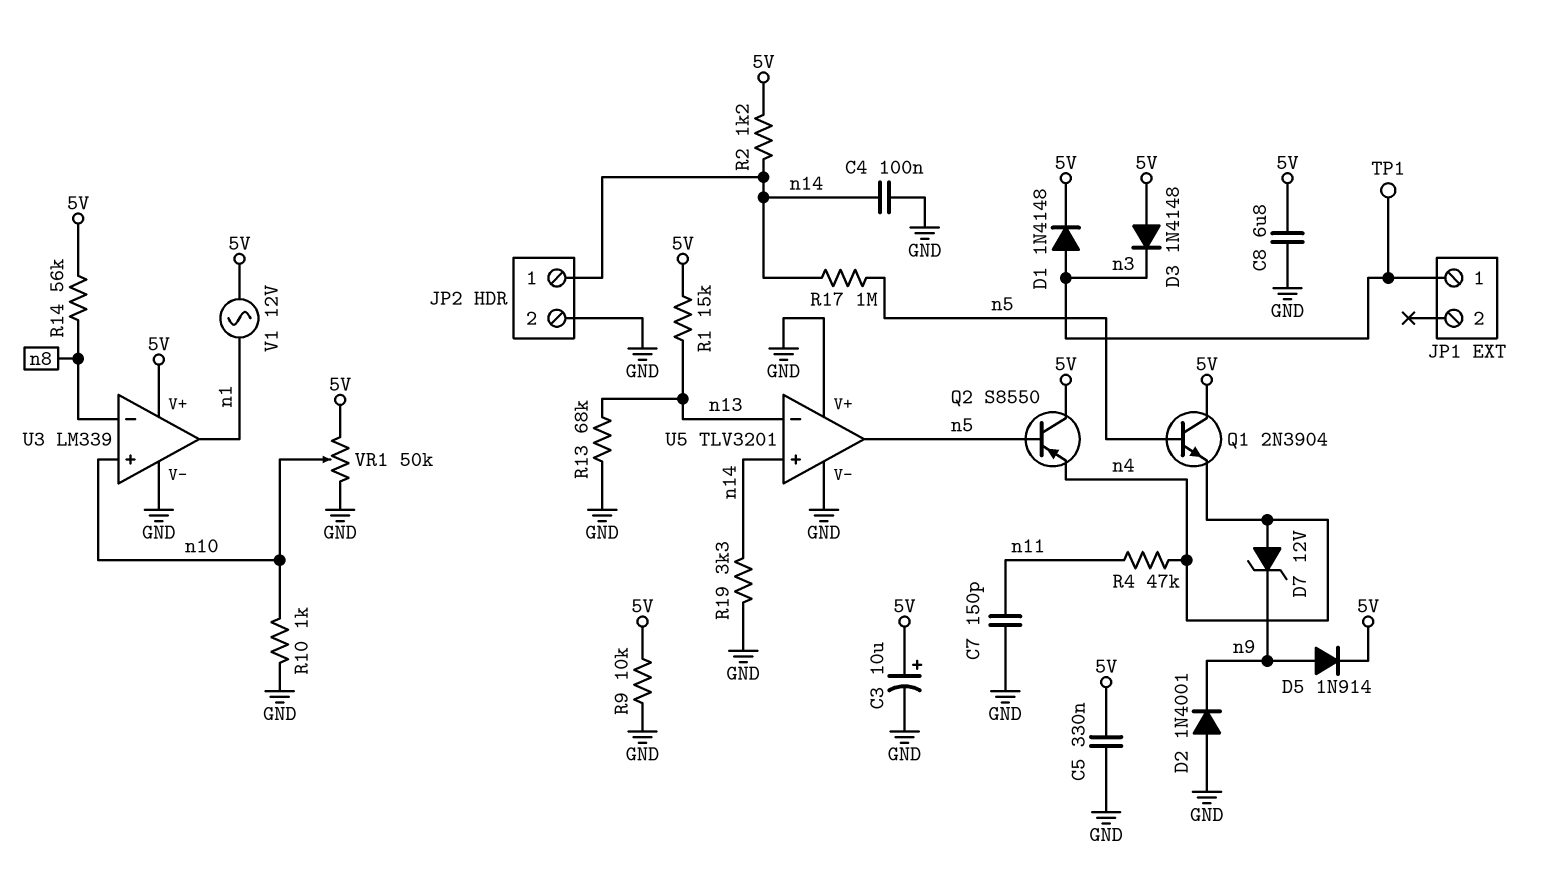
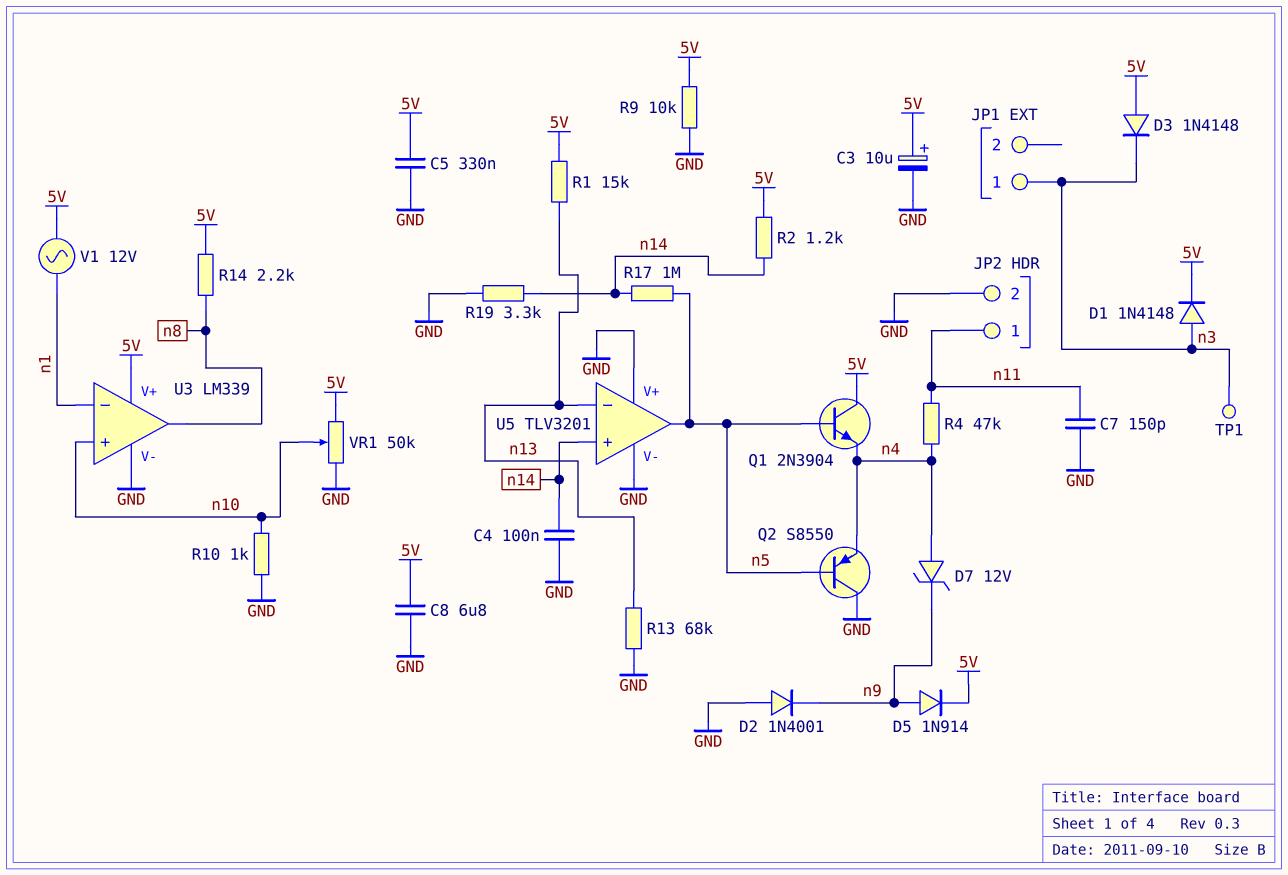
JP2 pin 1: n14 -> n11
Q2: PNP S8550 (B n5, C 5V, E n4) -> PNP S8550 (B n5, C GND, E n4)
R14: 56k (5V, n8) -> 2.2k (5V, n8)
U3 pin in-: n8 -> n1
U3 pin out: n1 -> n8

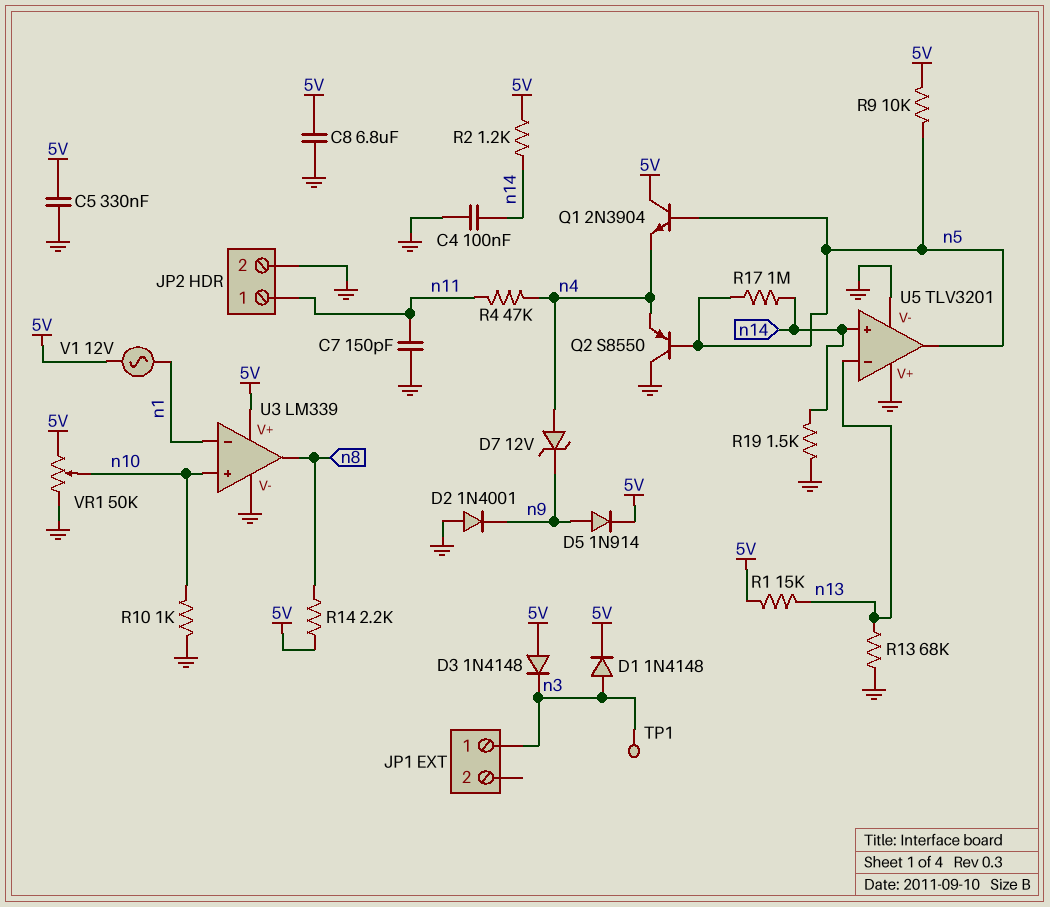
C3: 10uF (plus 5V, minus GND) -> none
R9: 10k (5V, GND) -> 10k (5V, n5)
R19: 3.3k (GND, n14) -> 1.5k (GND, n14)

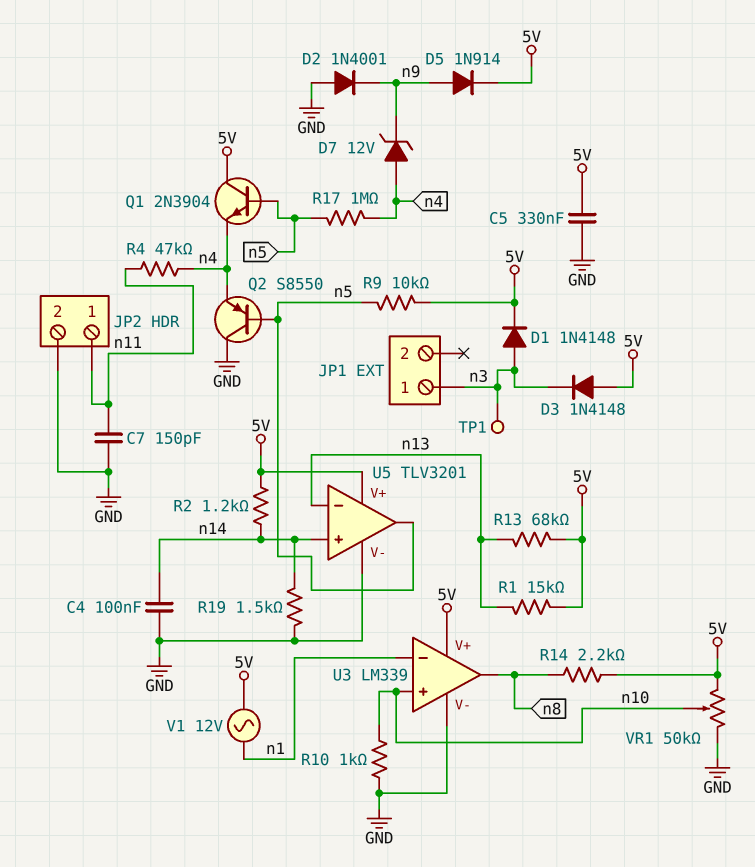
C8: 6.8uF (5V, GND) -> none
R13: 68k (GND, n13) -> 68k (5V, n13)
R17: 1M (n5, n14) -> 1M (n4, n5)
U5 pin V+: GND -> 5V

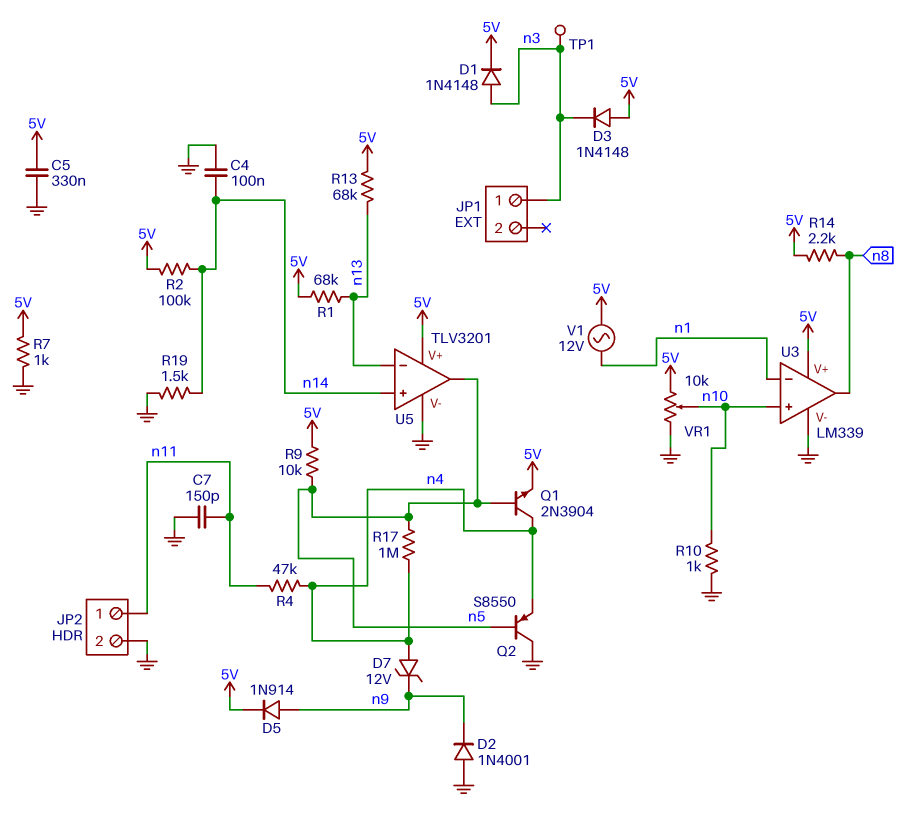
Q1: NPN 2N3904 (B n5, C 5V, E n4) -> NPN 2N3904 (B n5, C n4, E 5V)
R1: 15k (5V, n13) -> 68k (5V, n13)
R2: 1.2k (5V, n14) -> 100k (5V, n14)
R7: none -> 1k (5V, GND)
VR1: 50k (5V, GND, wiper n10) -> 10k (5V, GND, wiper n10)

